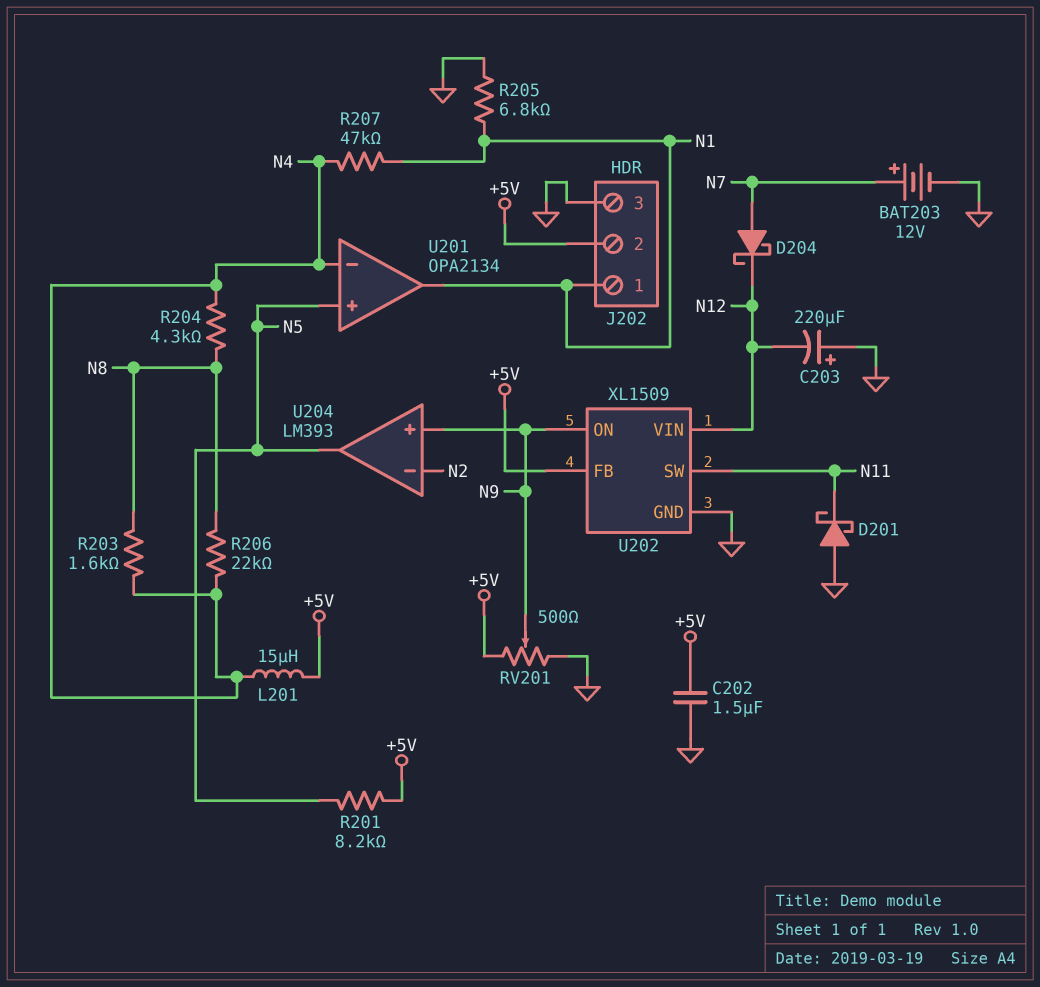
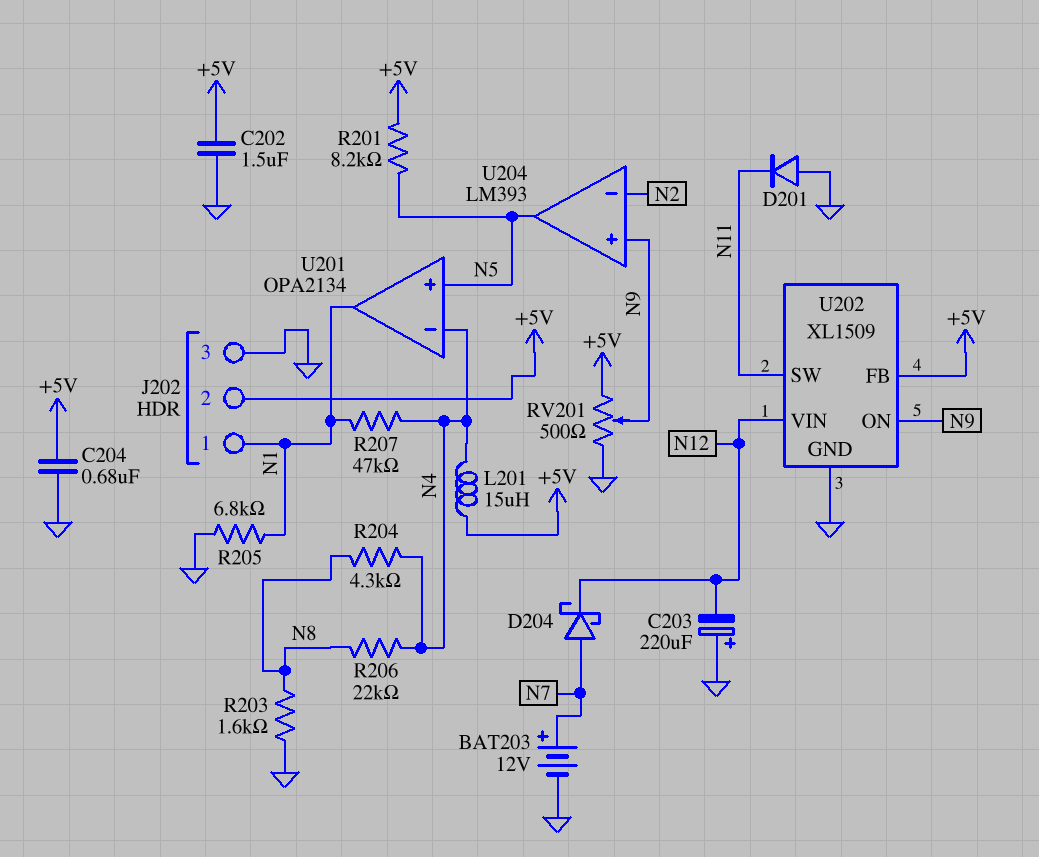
C204: none -> 680nF (+5V, GND)
D201: schottky (A GND, K N11) -> diode (A GND, K N11)
R203: 1.6k (N4, N8) -> 1.6k (GND, N8)

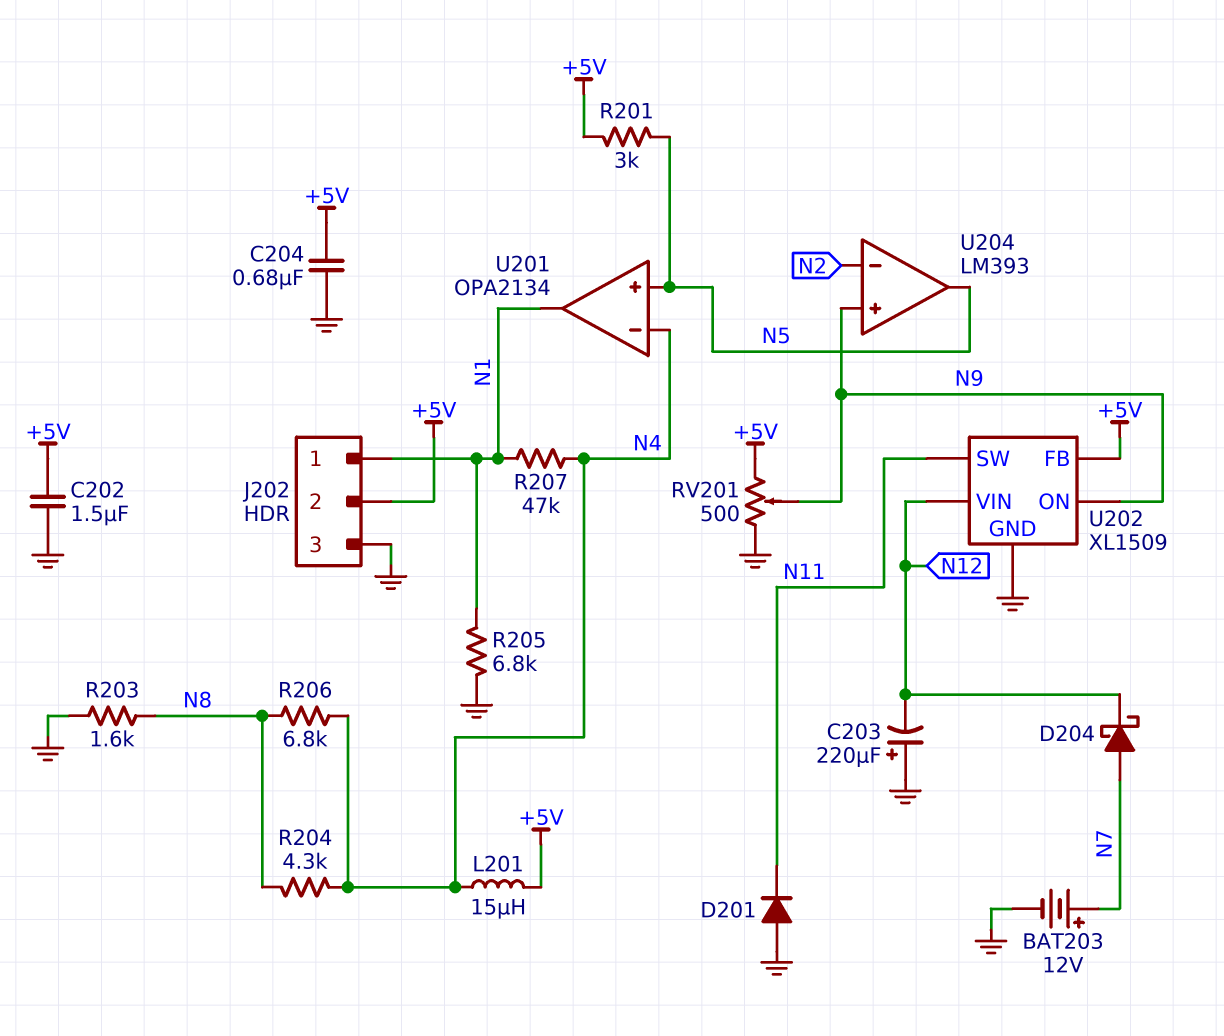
R201: 8.2k (+5V, N5) -> 3k (+5V, N5)
R206: 22k (N4, N8) -> 6.8k (N4, N8)

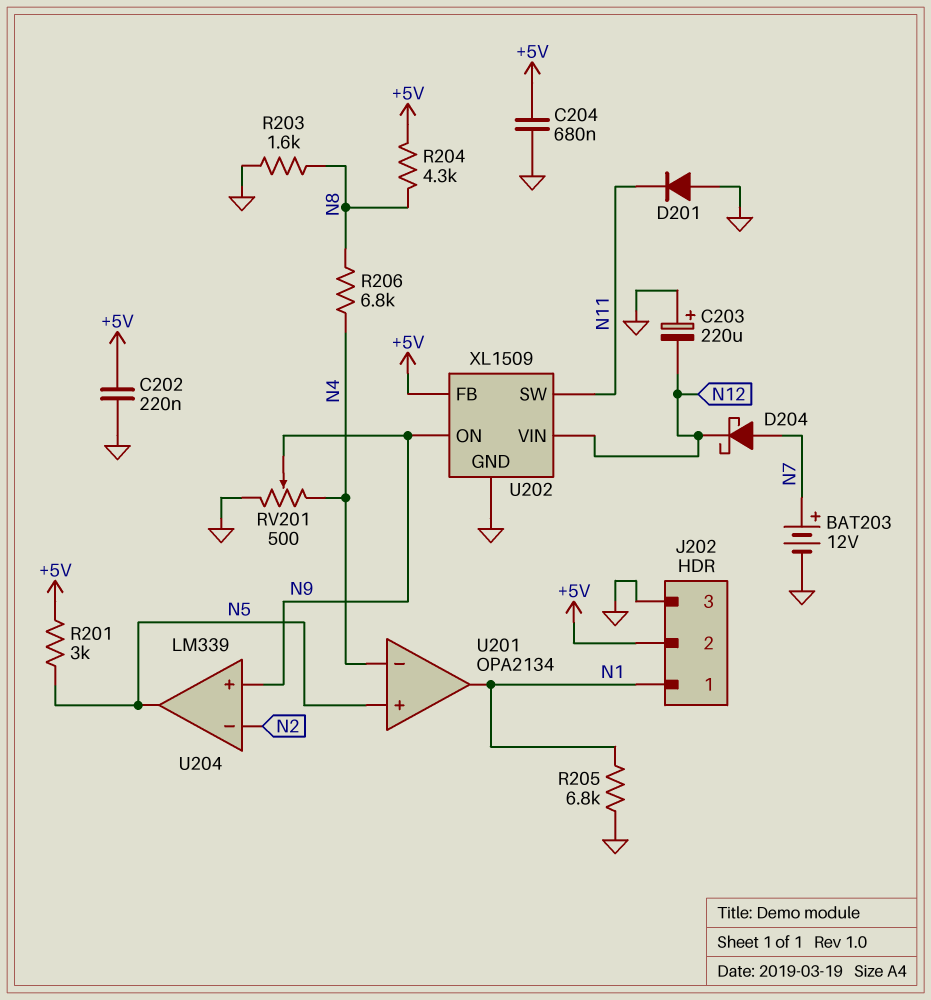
C202: 1.5uF (+5V, GND) -> 220nF (+5V, GND)
L201: 15uH (+5V, N4) -> none
R204: 4.3k (N4, N8) -> 4.3k (+5V, N8)
R207: 47k (N1, N4) -> none
RV201: 500 (+5V, GND, wiper N9) -> 500 (GND, N4, wiper N9)
U204: LM393 -> LM339

